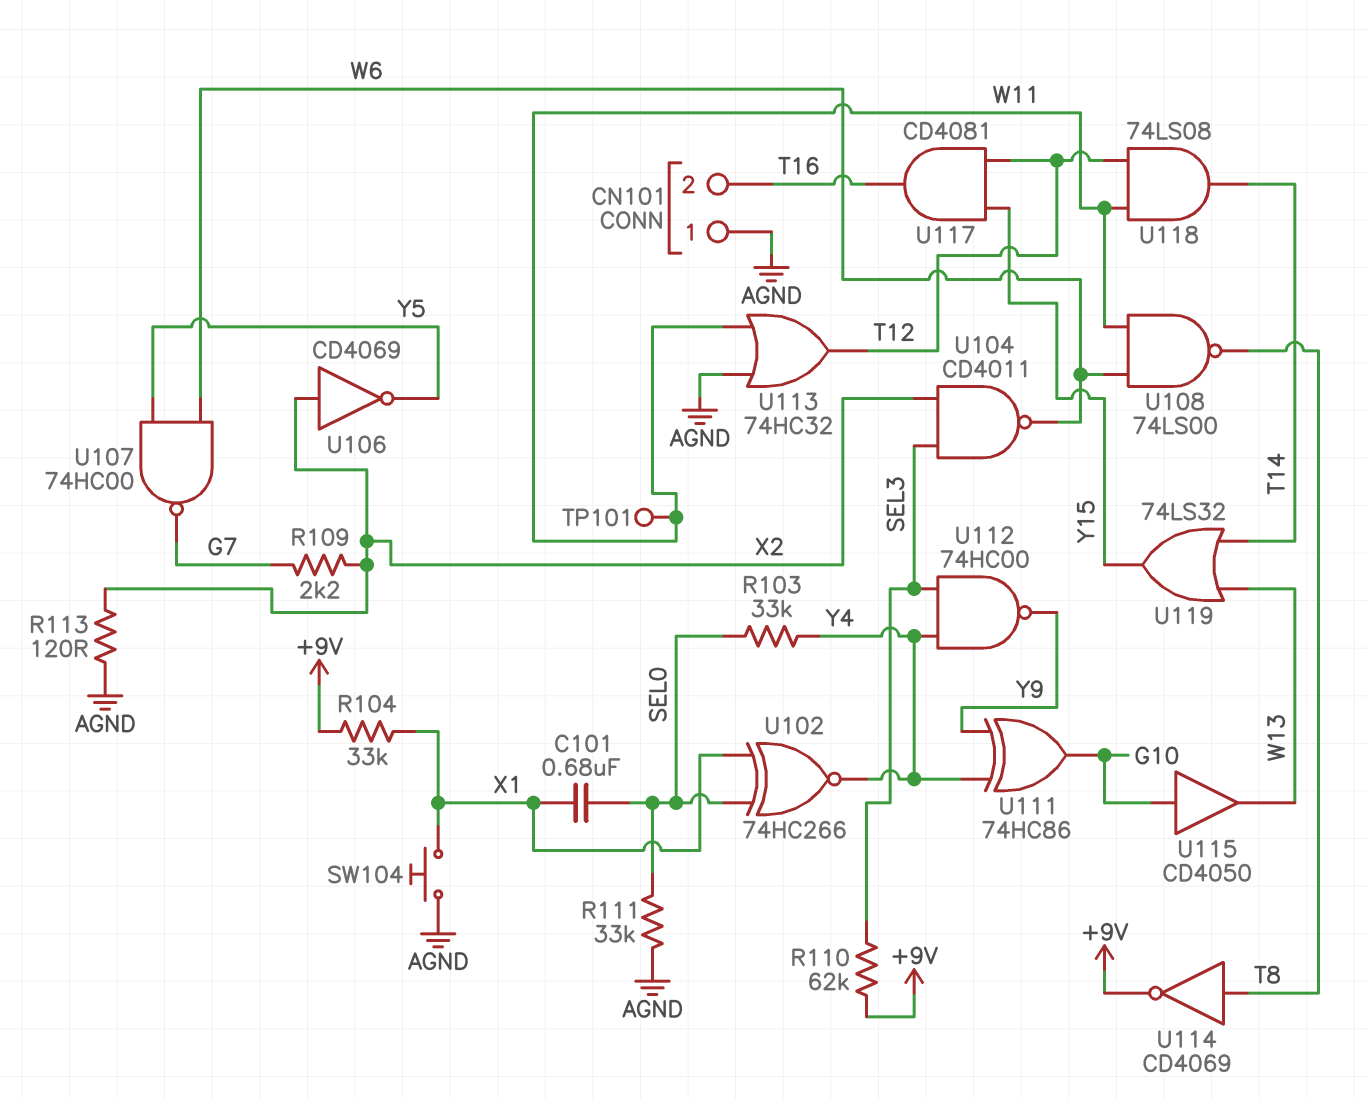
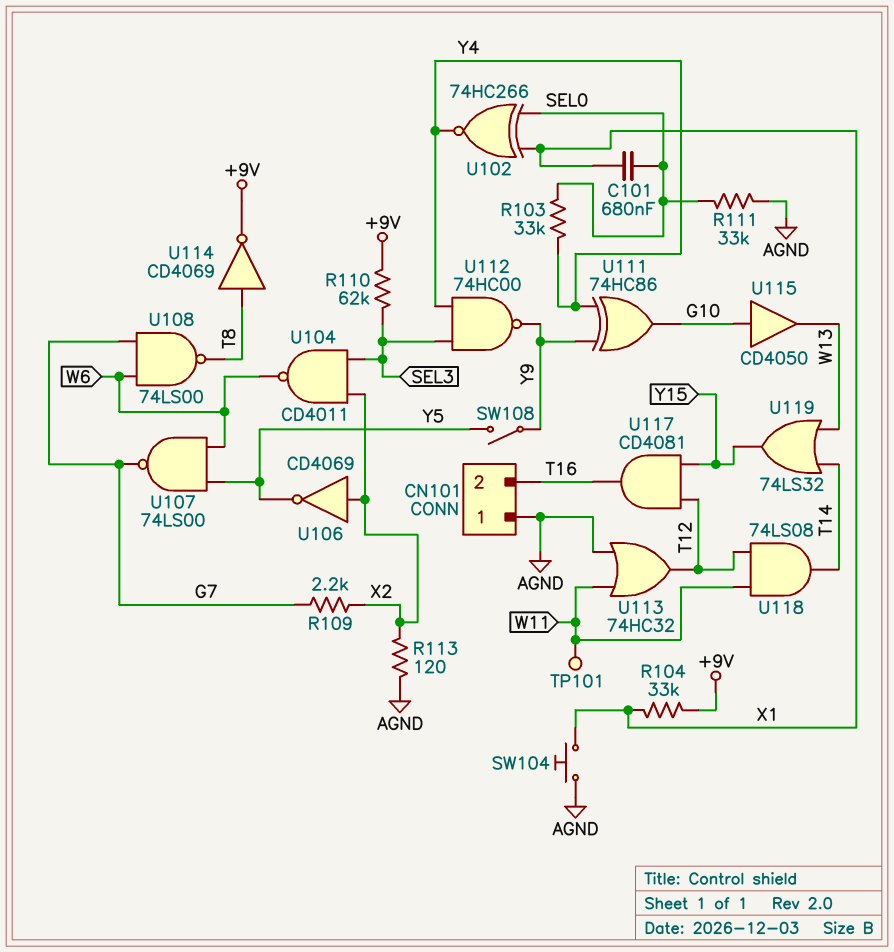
SW108: none -> switch (Y5, Y9)
U107: NAND 74HC00 (in W6, in Y5, out G7) -> NAND 74LS00 (in W6, in Y5, out G7)
U108: NAND 74LS00 (in W6, in W11, out T8) -> NAND 74LS00 (in G7, in W6, out T8)

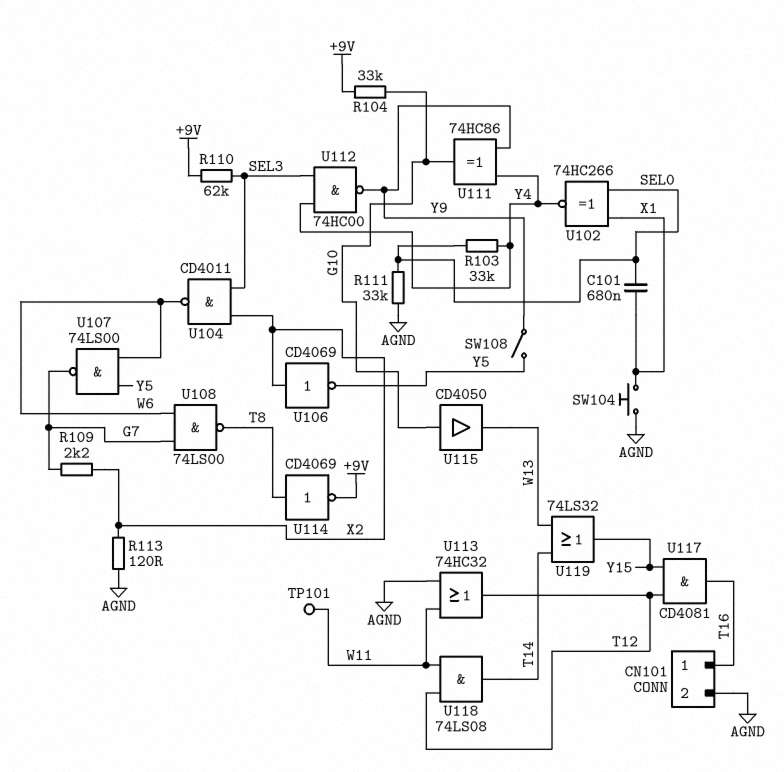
CN101 pin 1: AGND -> T16
CN101 pin 2: T16 -> AGND
R104: 33k (+9V, X1) -> 33k (+9V, G10)

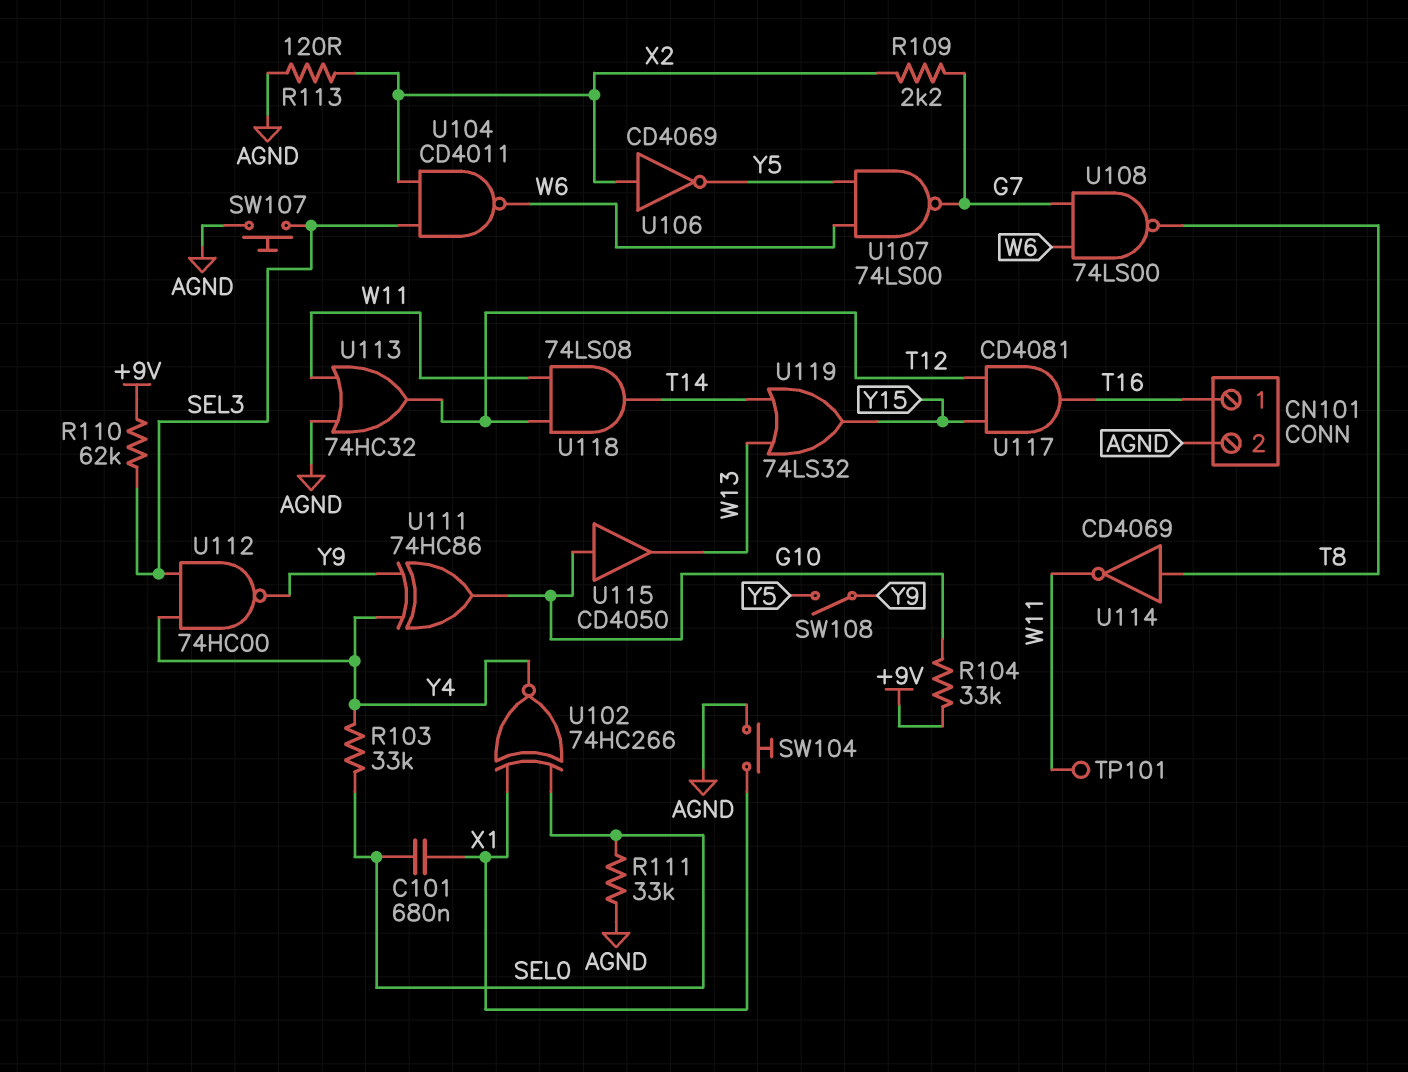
SW107: none -> button (AGND, SEL3)
U114: NOT CD4069 (in T8, out +9V) -> NOT CD4069 (in T8, out W11)

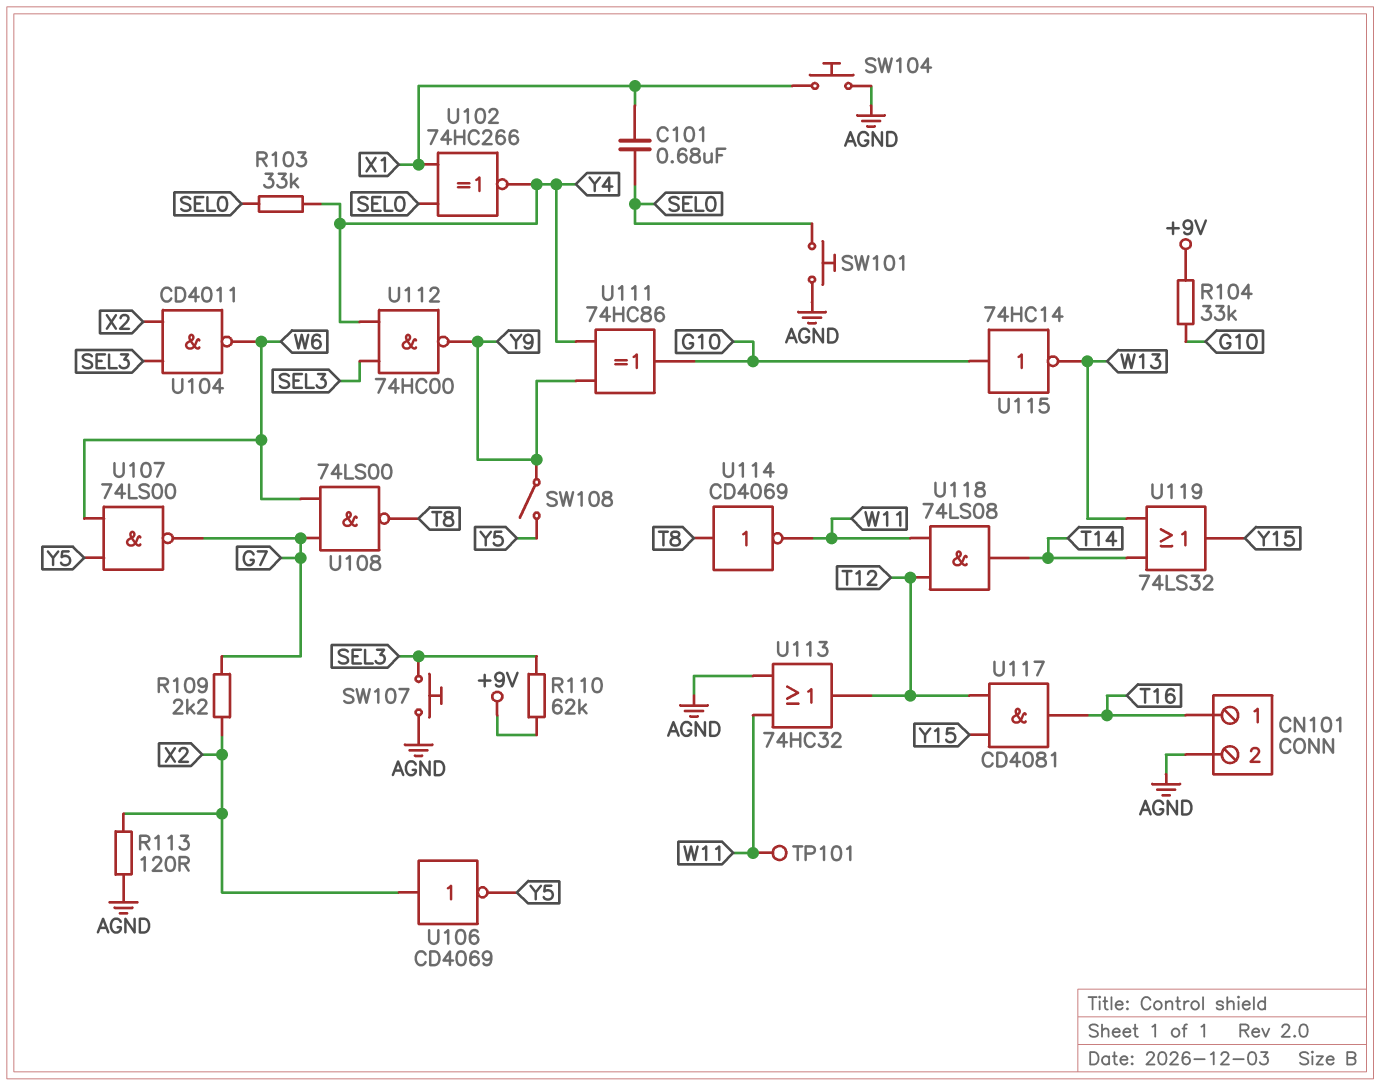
R111: 33k (AGND, SEL0) -> none
SW101: none -> button (AGND, SEL0)
U115: buffer CD4050 (in G10, out W13) -> NOT 74HC14 (in G10, out W13)

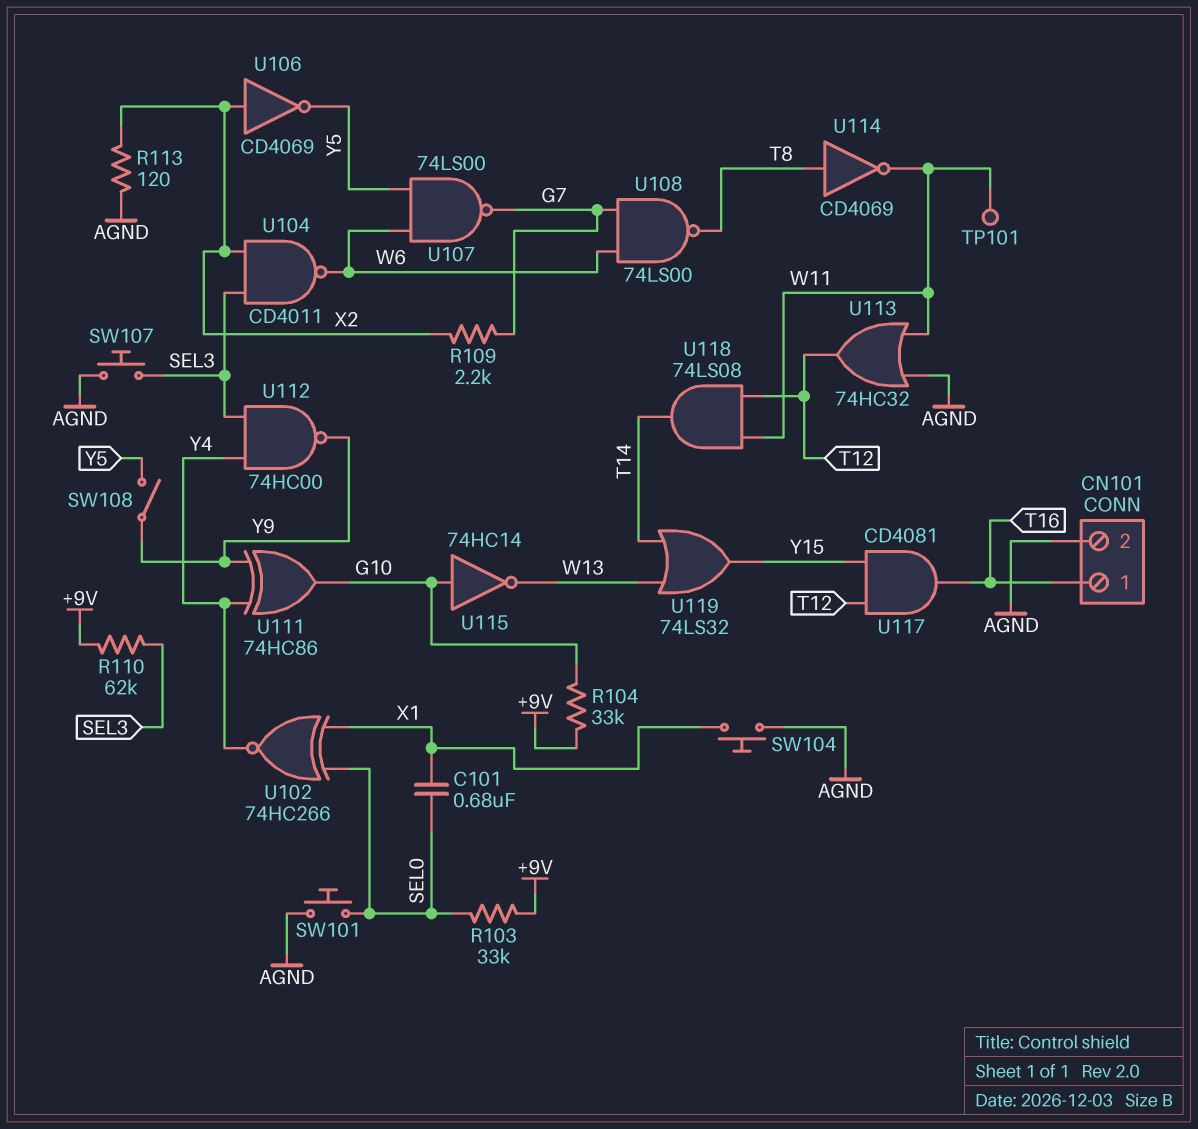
R103: 33k (SEL0, Y4) -> 33k (+9V, SEL0)

